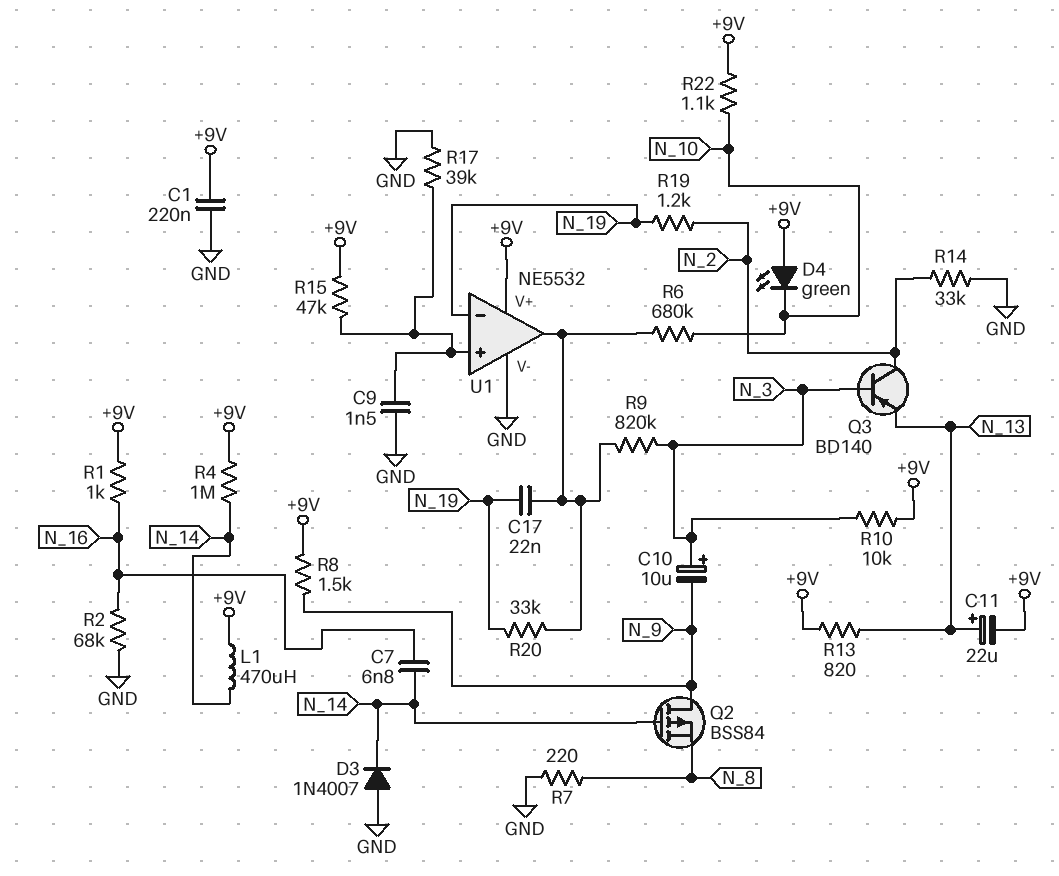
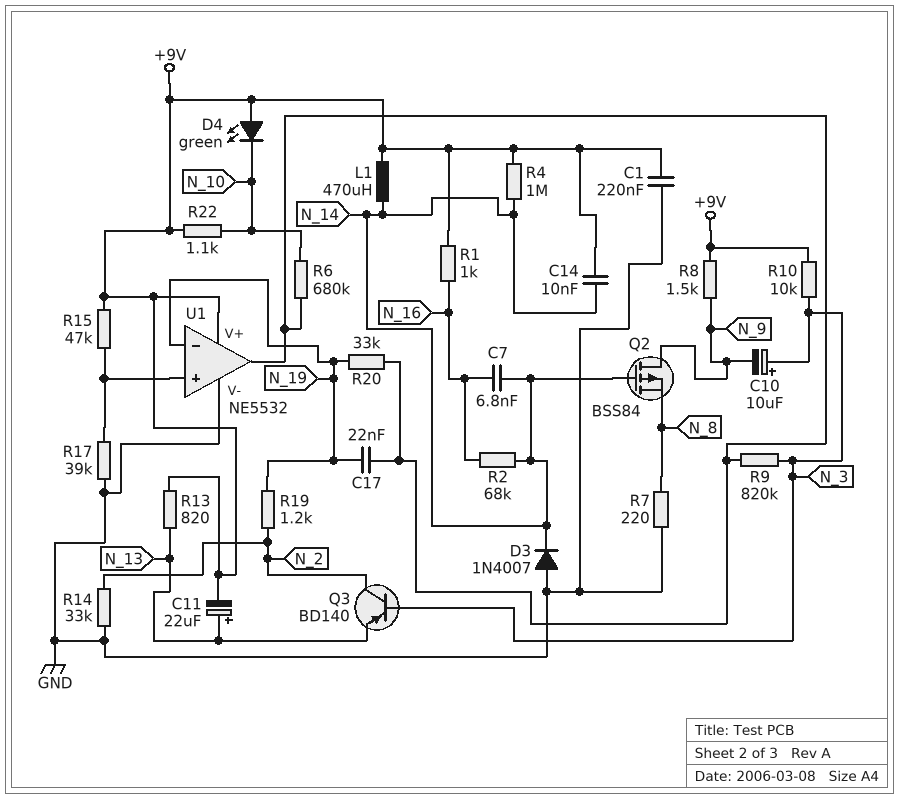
C9: 1.5nF (GND, U1/in+) -> none
C14: none -> 10nF (+9V, N_14)
R2: 68k (GND, N_16) -> 68k (N_14, N_16)

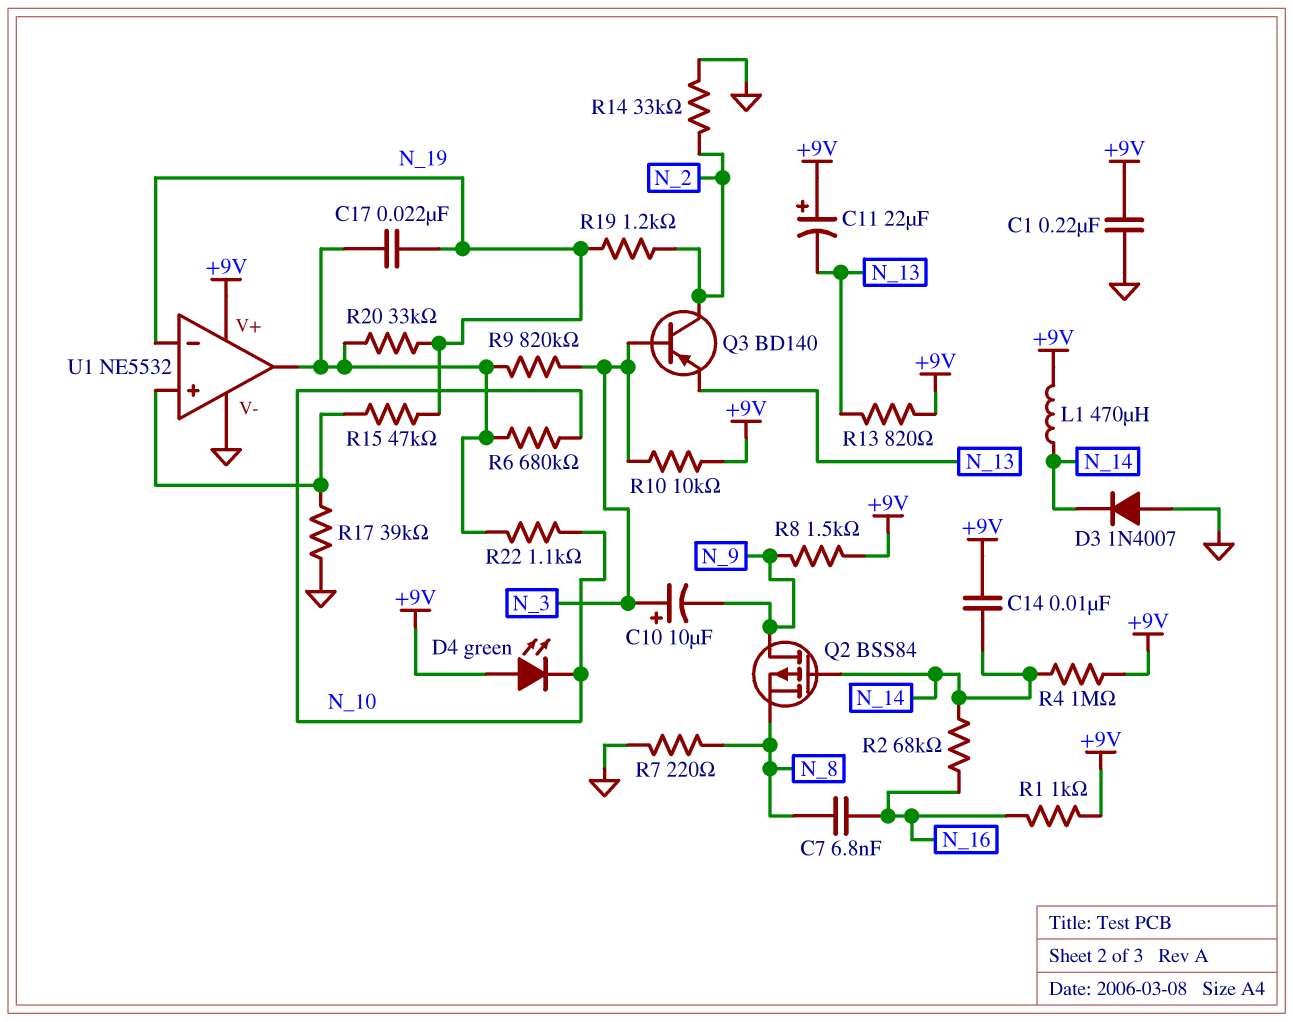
C7: 6.8nF (N_14, N_16) -> 6.8nF (N_8, N_16)
C11: 22uF (plus N_13, minus +9V) -> 22uF (plus +9V, minus N_13)
R15: 47k (+9V, U1/in+) -> 47k (N_19, U1/in+)
R22: 1.1k (+9V, N_10) -> 1.1k (N_10, U1/out)

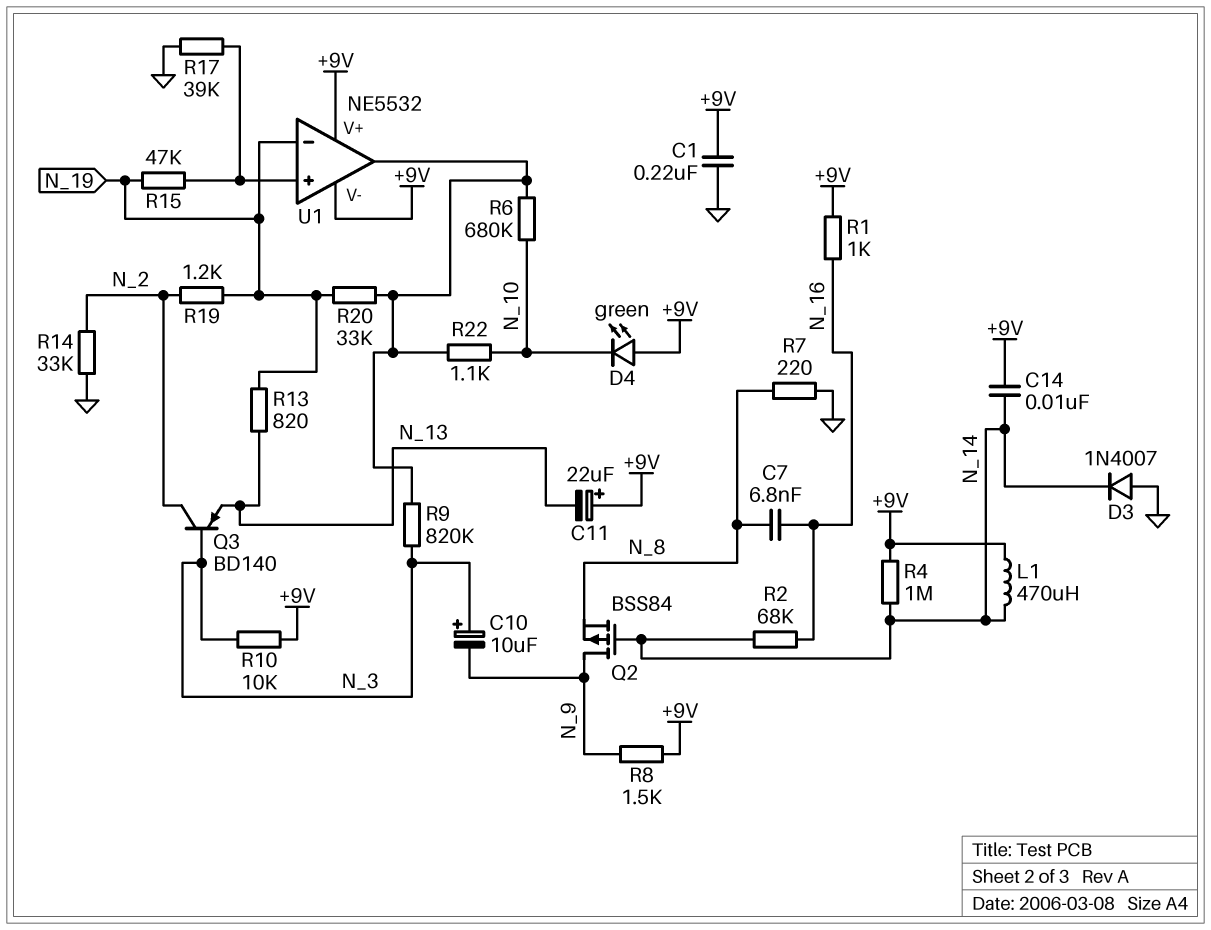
C17: 22nF (N_19, U1/out) -> none
R13: 820 (+9V, N_13) -> 820 (N_13, N_19)
U1 pin V-: GND -> +9V

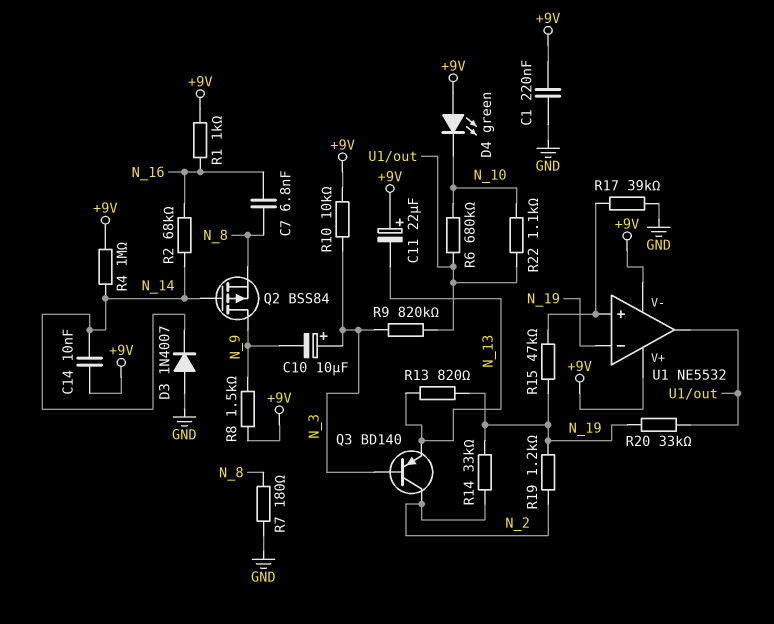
L1: 470uH (+9V, N_14) -> none
R7: 220 (GND, N_8) -> 180 (GND, N_8)
R14: 33k (GND, N_2) -> 33k (N_2, N_19)

